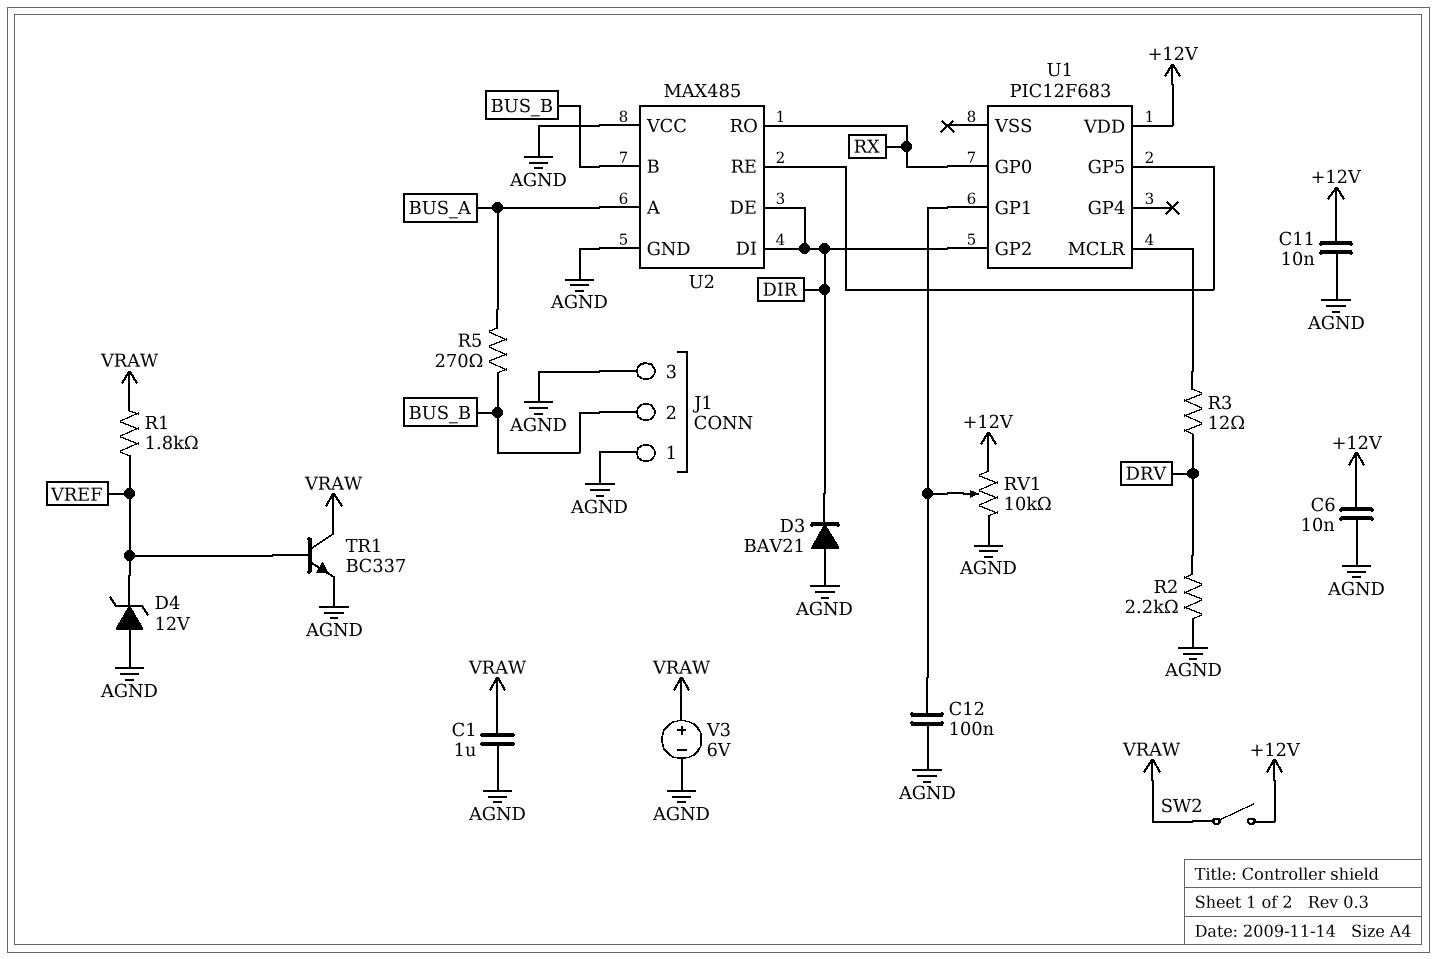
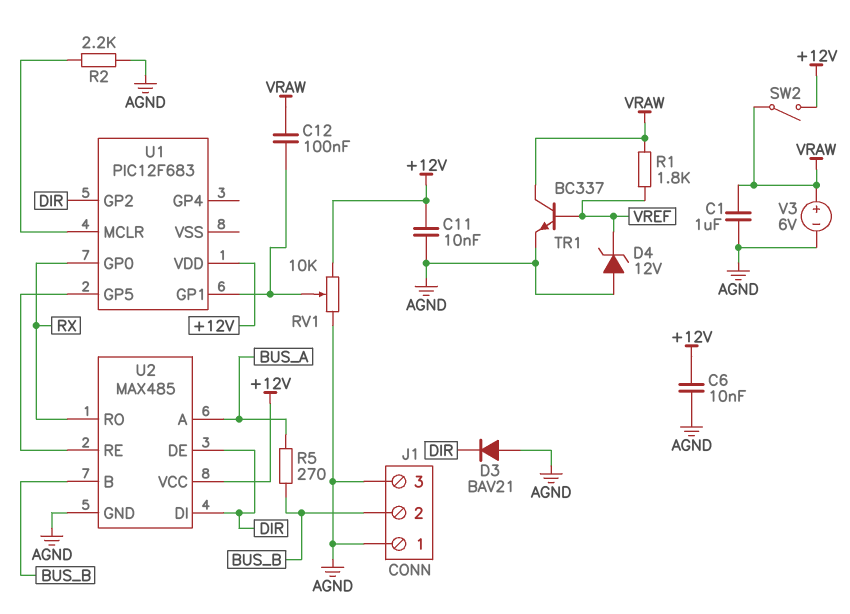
C12: 100nF (AGND, U1/GP1) -> 100nF (U1/GP1, VRAW)
R2: 2.2k (AGND, DRV) -> 2.2k (AGND, U1/MCLR)
R3: 12 (DRV, U1/MCLR) -> none
U2 pin VCC: AGND -> +12V

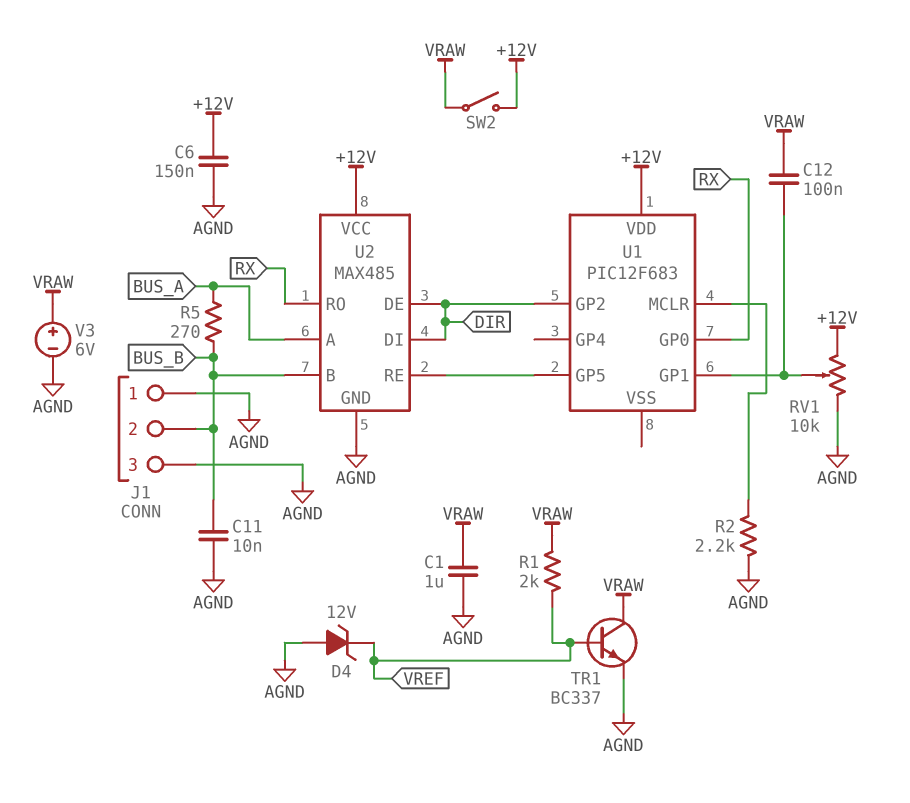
C6: 10nF (+12V, AGND) -> 150nF (+12V, AGND)
C11: 10nF (+12V, AGND) -> 10nF (AGND, BUS_B)
D3: diode BAV21 (A AGND, K DIR) -> none
R1: 1.8k (VRAW, VREF) -> 2k (VRAW, VREF)

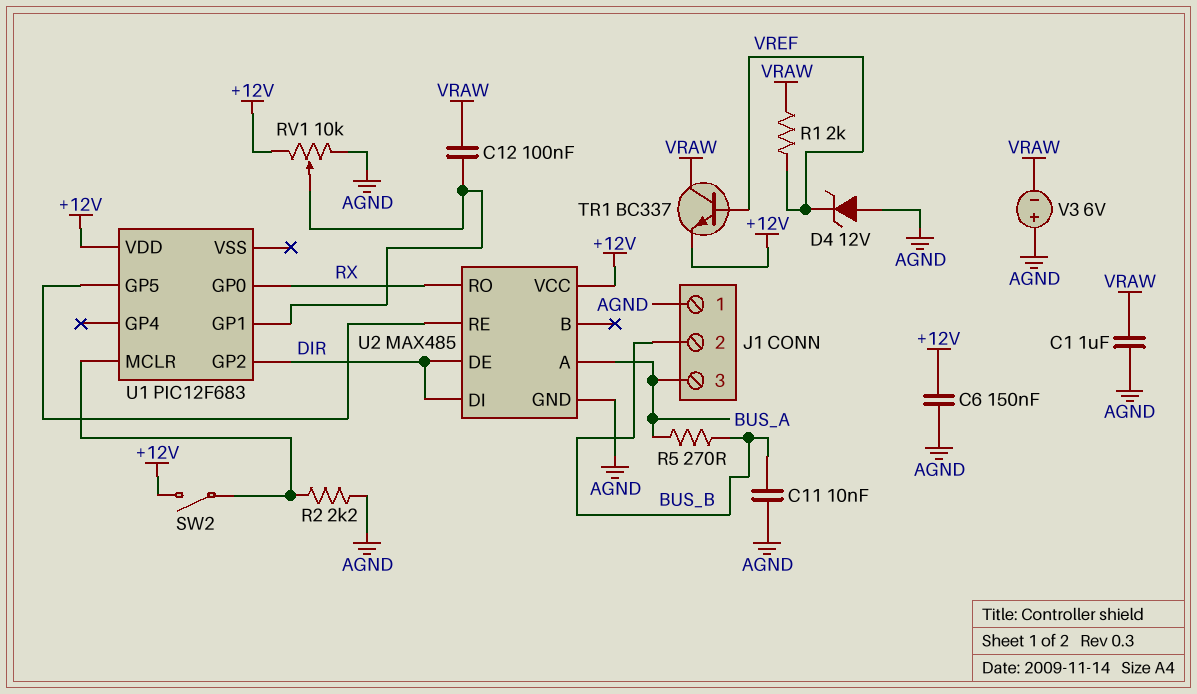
J1 pin 3: AGND -> BUS_A
SW2: switch (+12V, VRAW) -> switch (+12V, U1/MCLR)
TR1: NPN BC337 (B VREF, C VRAW, E AGND) -> NPN BC337 (B VREF, C VRAW, E +12V)
U2 pin B: BUS_B -> none
V3: 6V (plus VRAW, minus AGND) -> 6V (plus AGND, minus VRAW)

